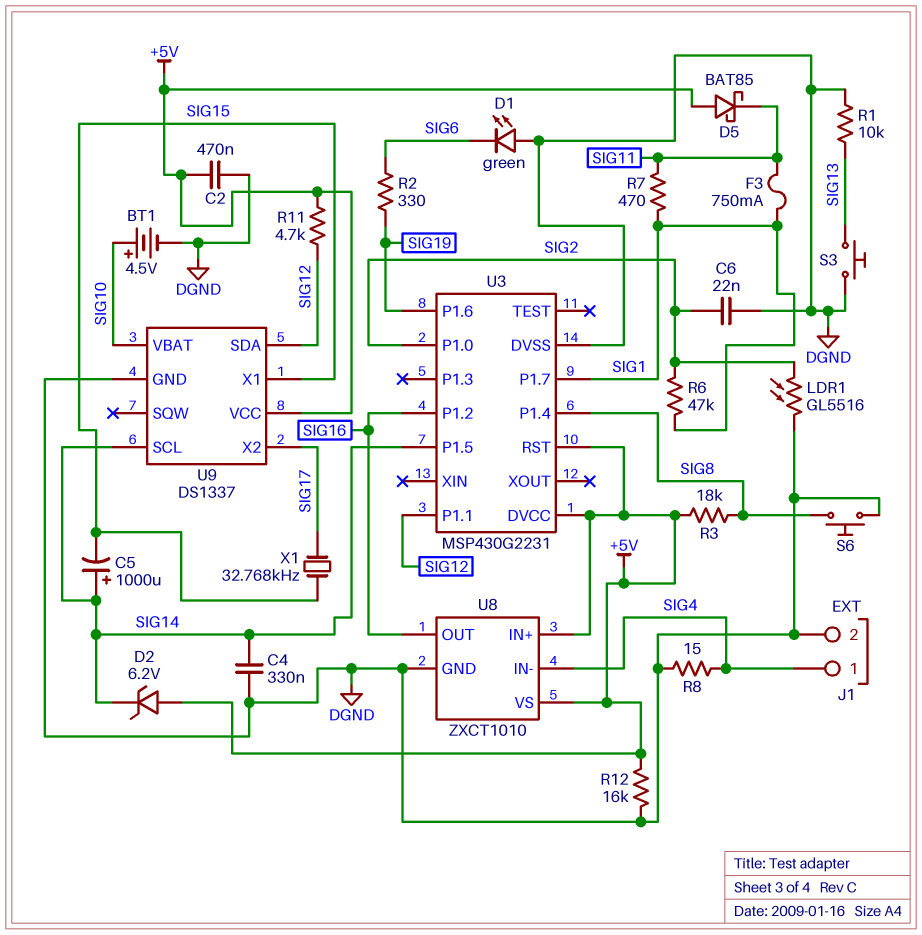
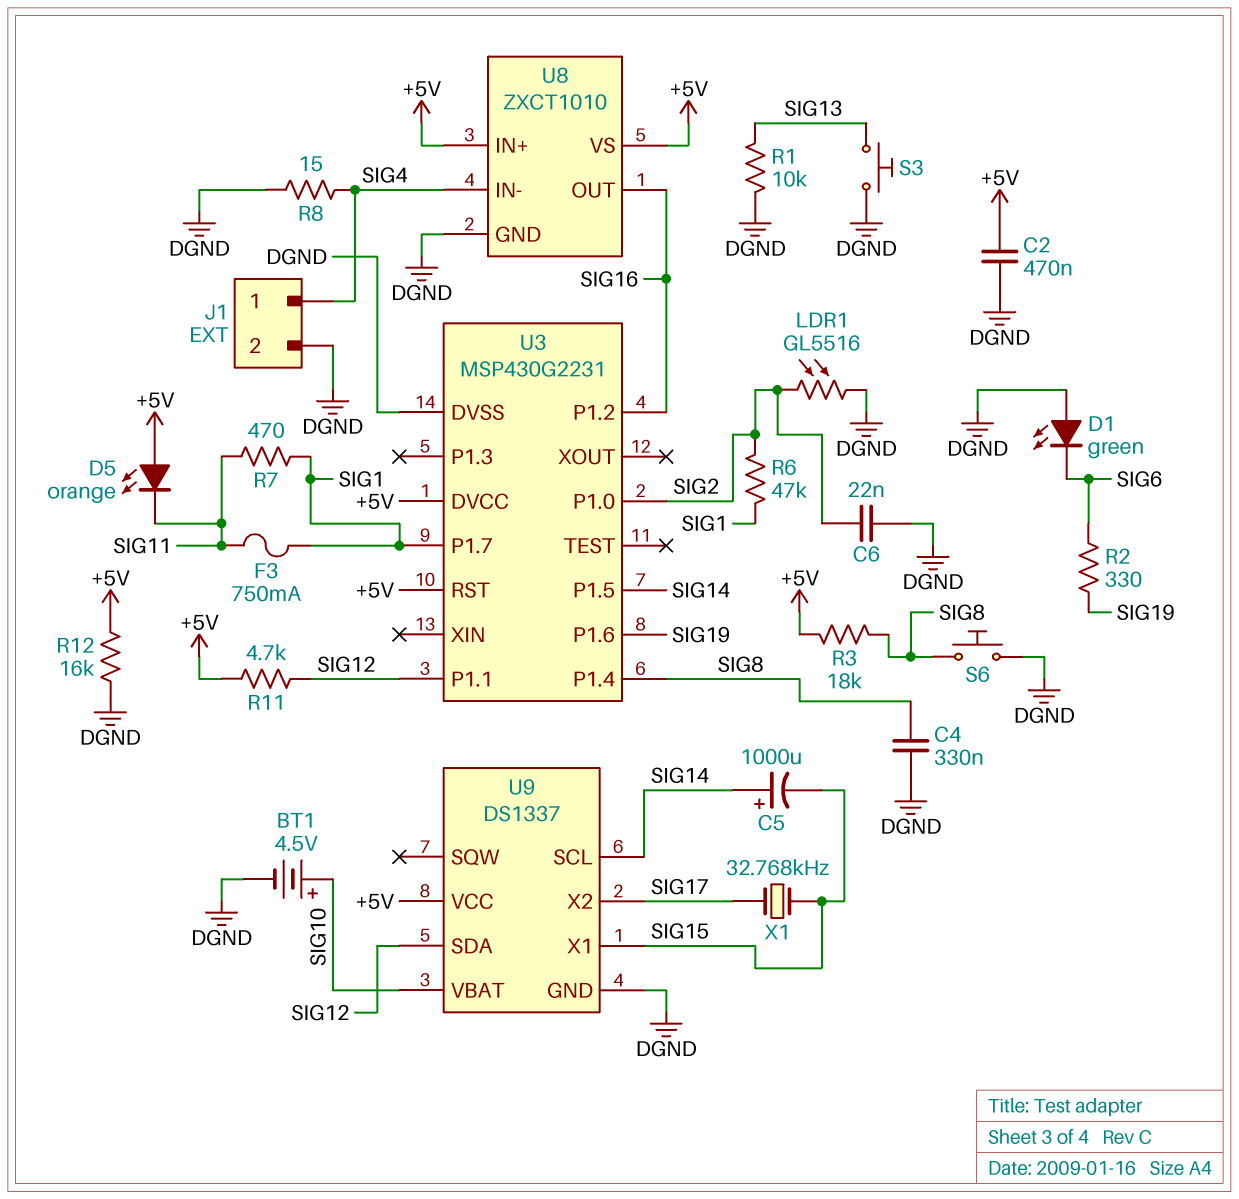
C4: 330nF (DGND, SIG14) -> 330nF (DGND, SIG8)
D2: zener 6.2V (A +5V, K SIG14) -> none
D5: schottky BAT85 (A +5V, K SIG11) -> LED orange (A +5V, K SIG11)

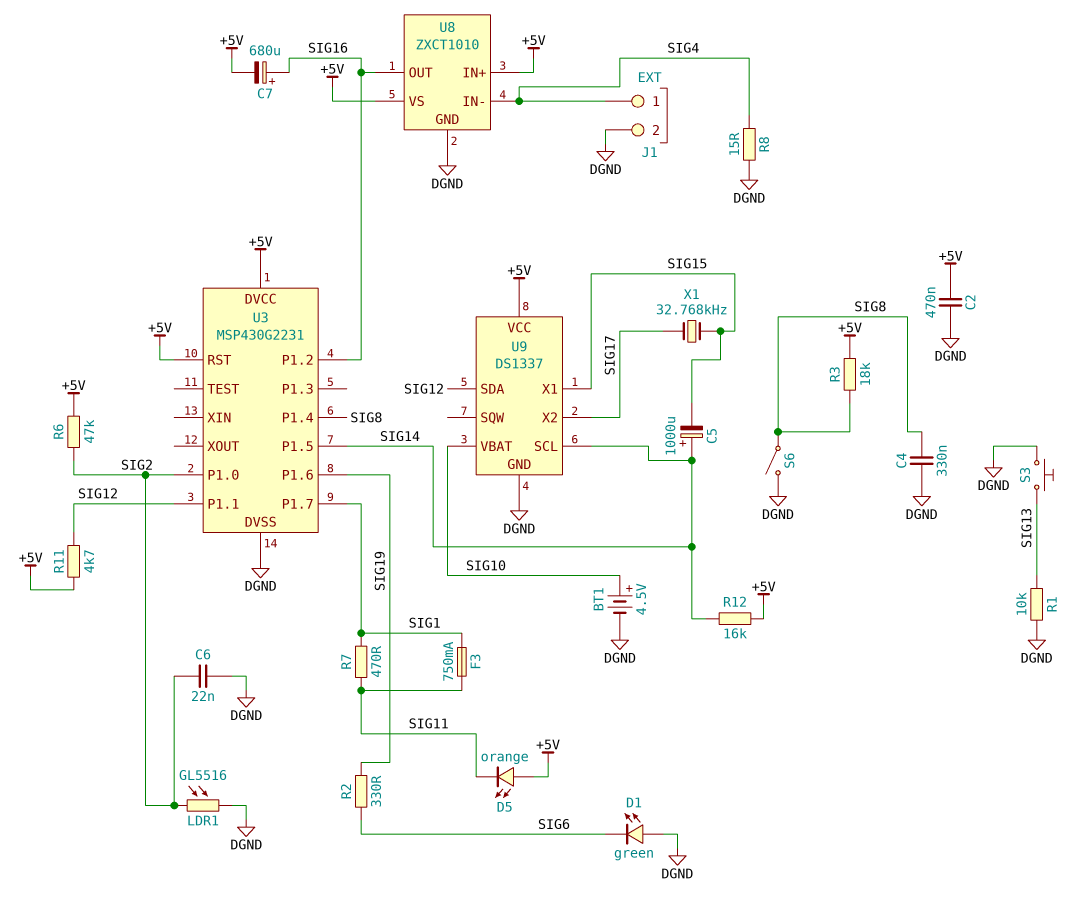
C7: none -> 680uF (plus SIG16, minus +5V)
R6: 47k (SIG1, SIG2) -> 47k (+5V, SIG2)
R12: 16k (+5V, DGND) -> 16k (+5V, SIG14)
S6: button (DGND, SIG8) -> switch (DGND, SIG8)

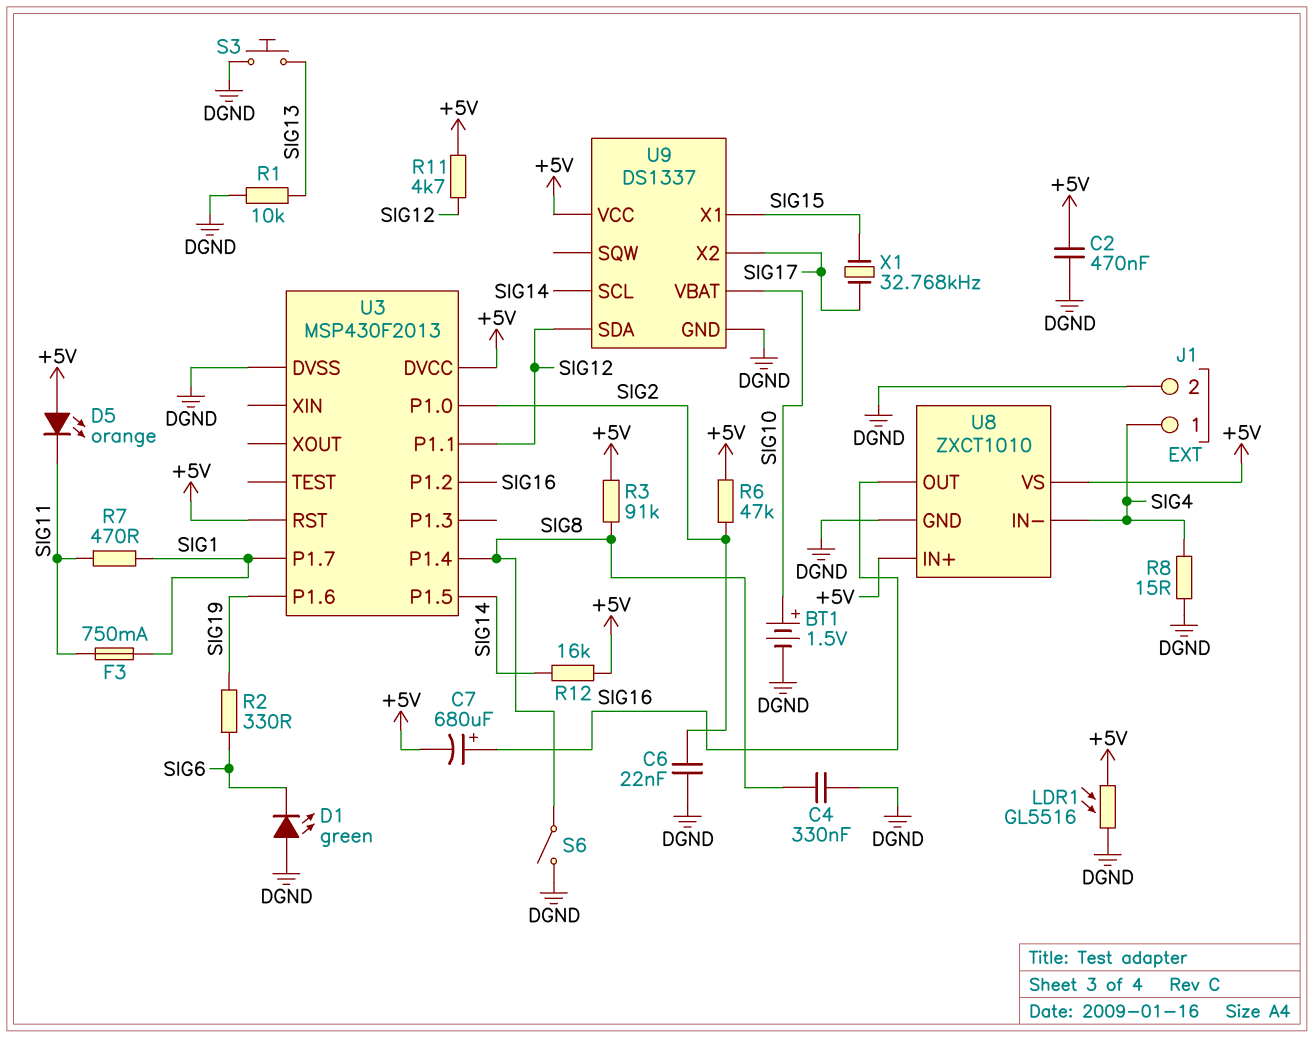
BT1: 4.5V (plus SIG10, minus DGND) -> 1.5V (plus SIG10, minus DGND)
C5: 1000uF (plus SIG14, minus SIG15) -> none
LDR1: GL5516 (DGND, SIG2) -> GL5516 (+5V, DGND)
R3: 18k (+5V, SIG8) -> 91k (+5V, SIG8)
U3: MSP430G2231 -> MSP430F2013

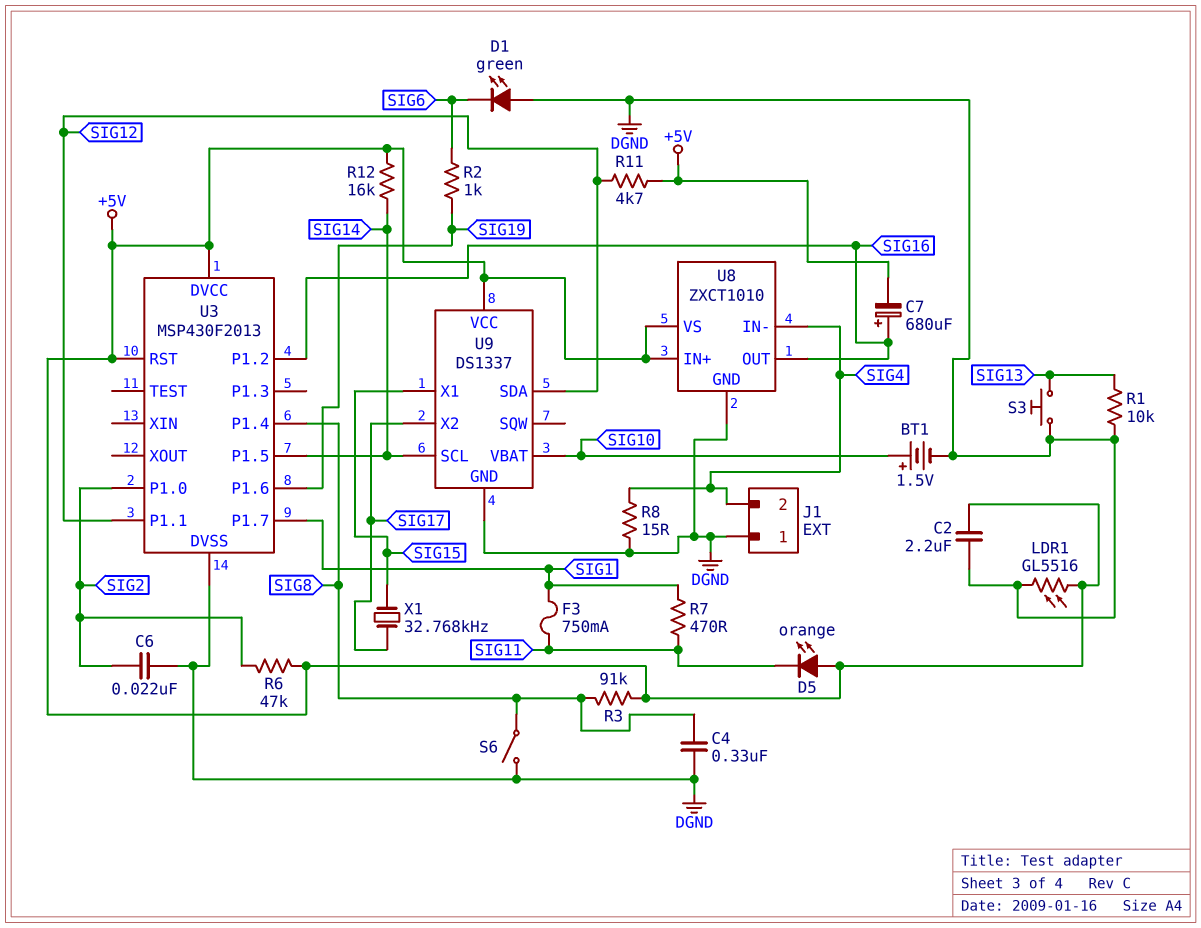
C2: 470nF (+5V, DGND) -> 2.2uF (+5V, DGND)
J1 pin 1: SIG4 -> DGND
J1 pin 2: DGND -> SIG4
R2: 330 (SIG6, SIG19) -> 1k (SIG6, SIG19)

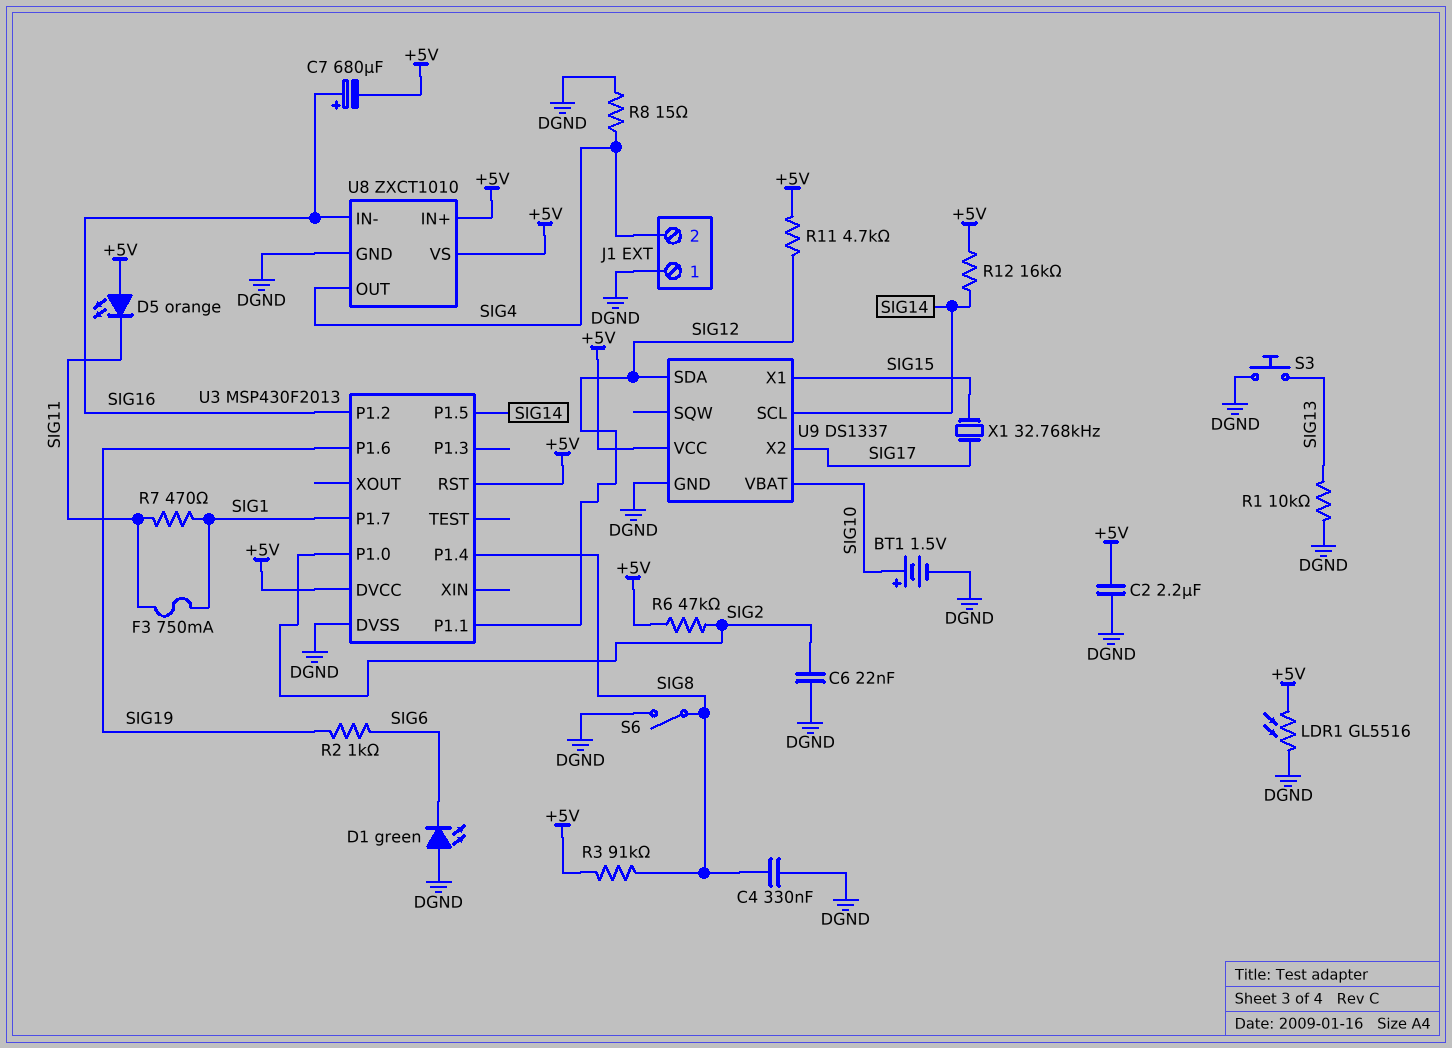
U8 pin IN-: SIG4 -> SIG16
U8 pin OUT: SIG16 -> SIG4

